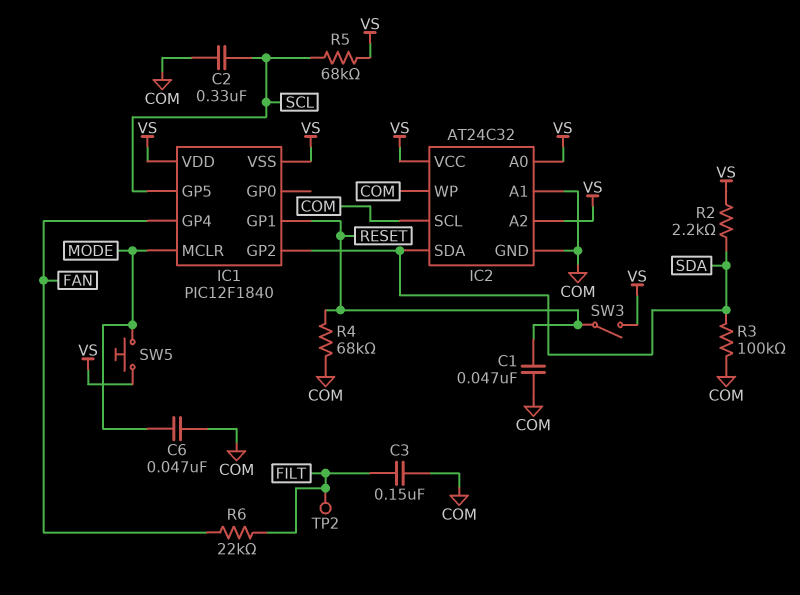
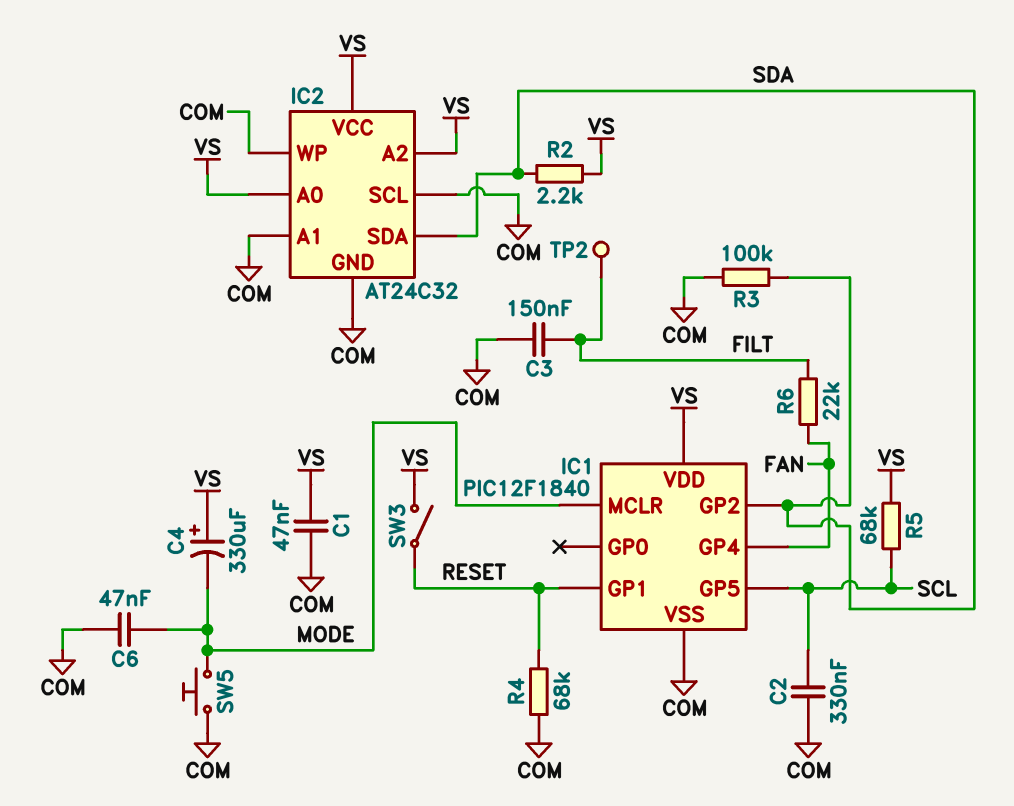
C1: 47nF (COM, RESET) -> 47nF (COM, VS)
C4: none -> 330uF (plus VS, minus MODE)
IC1 pin VSS: VS -> COM
SW5: button (MODE, VS) -> button (COM, MODE)

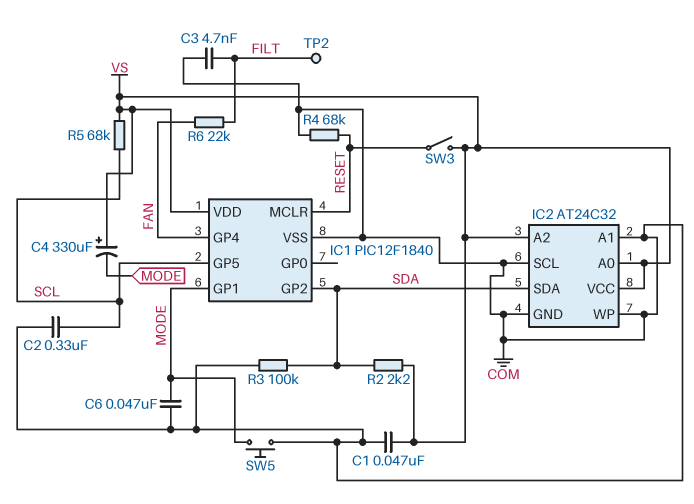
C3: 150nF (COM, FILT) -> 4.7nF (COM, FILT)
IC1 pin GP1: RESET -> MODE
IC1 pin MCLR: MODE -> RESET

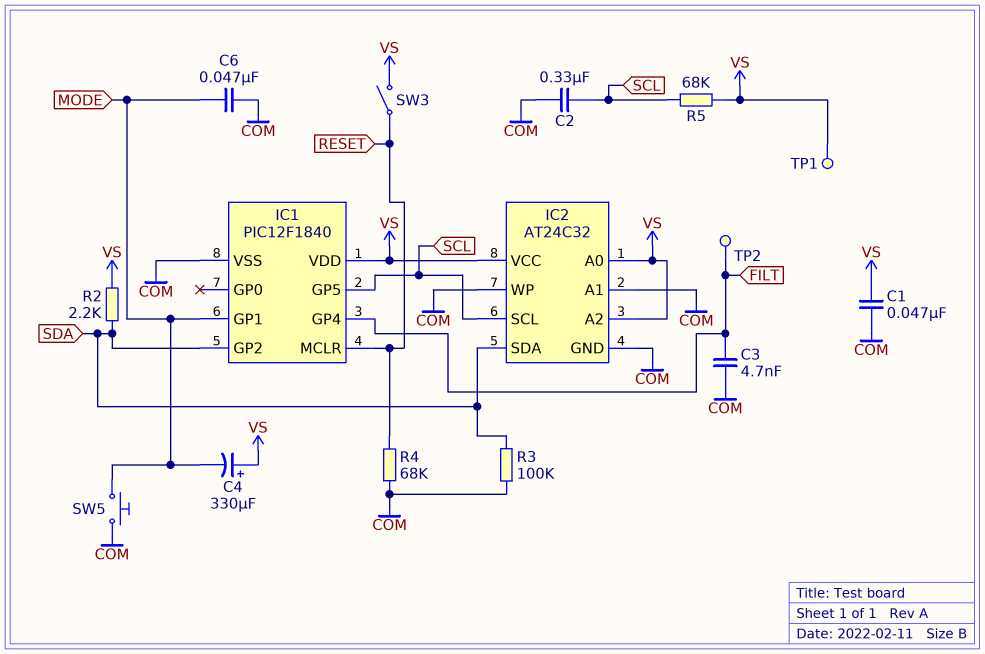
IC1 pin GP4: FAN -> FILT
IC2 pin SCL: COM -> SCL
R6: 22k (FAN, FILT) -> none
TP1: none -> test point (VS)

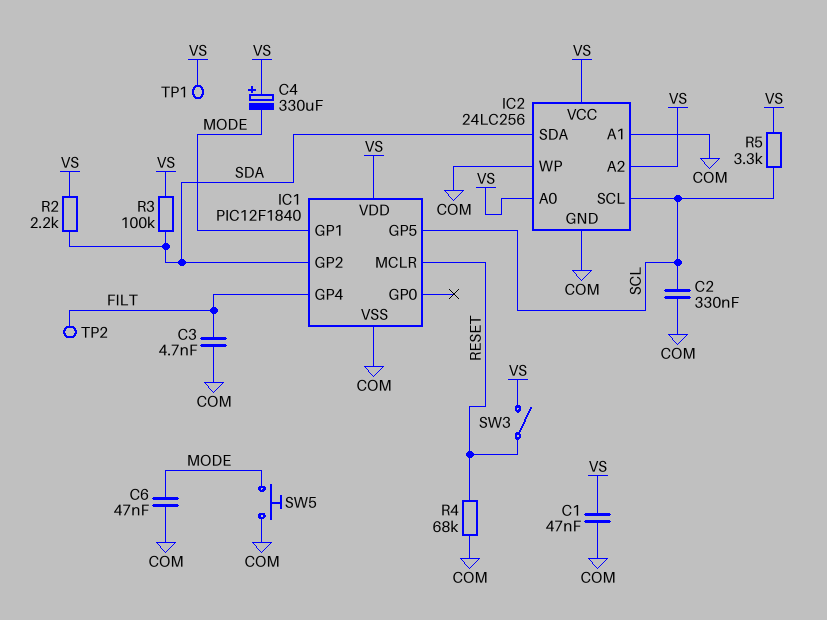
IC2: AT24C32 -> 24LC256
R3: 100k (COM, SDA) -> 100k (SDA, VS)
R5: 68k (SCL, VS) -> 3.3k (SCL, VS)

